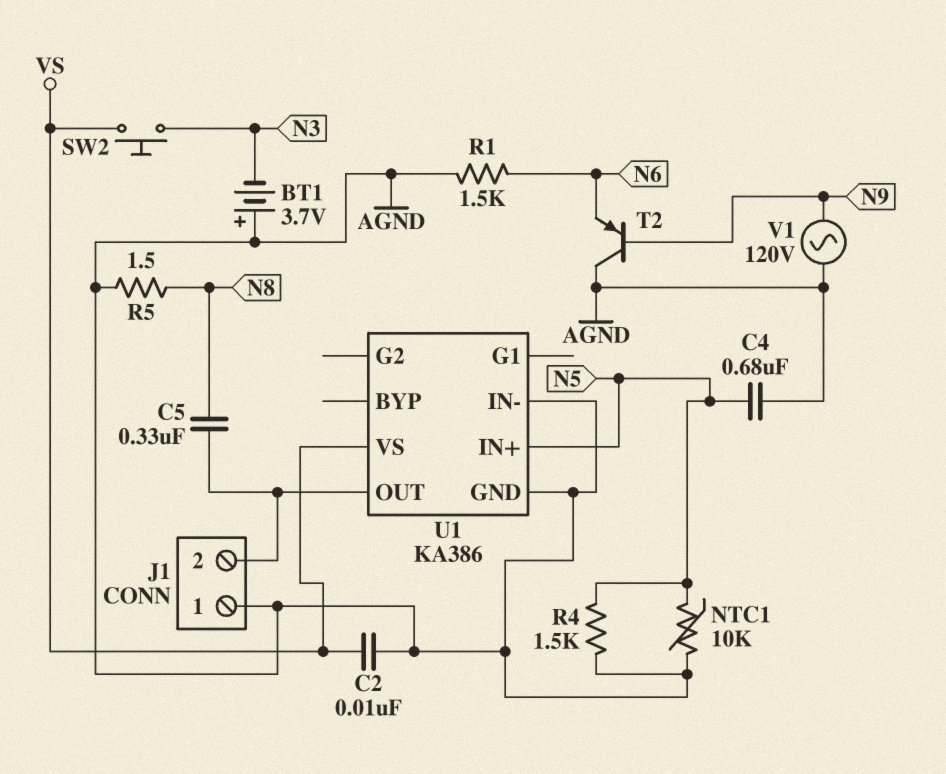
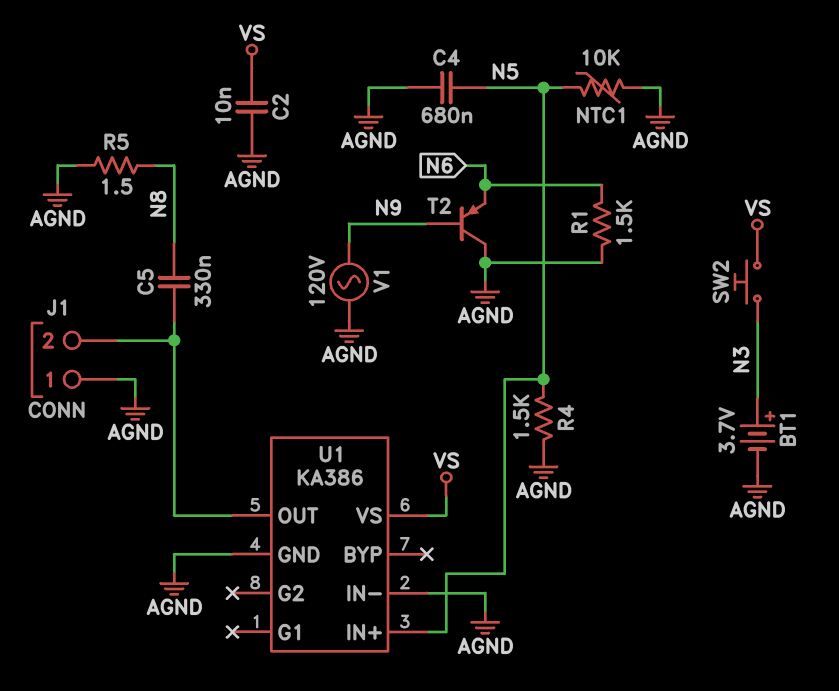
BT1: 3.7V (plus AGND, minus N3) -> 3.7V (plus N3, minus AGND)

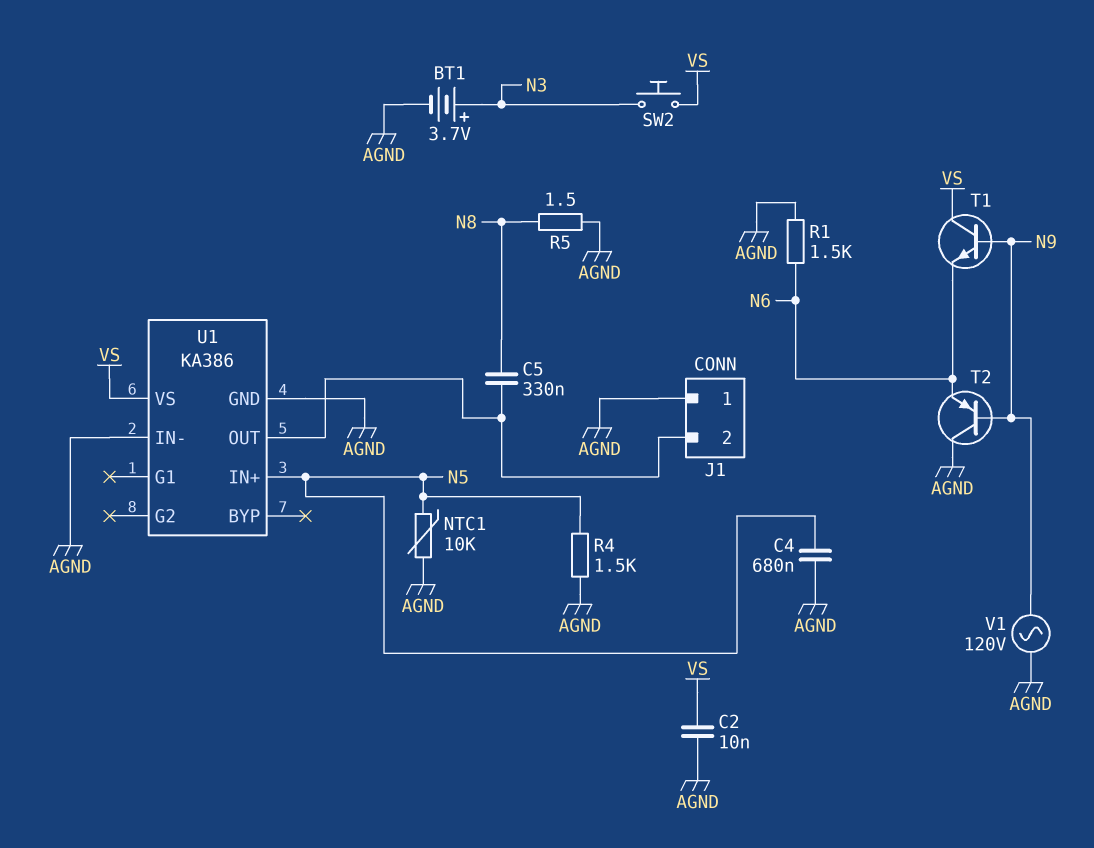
T1: none -> NPN (B N9, C VS, E N6)

